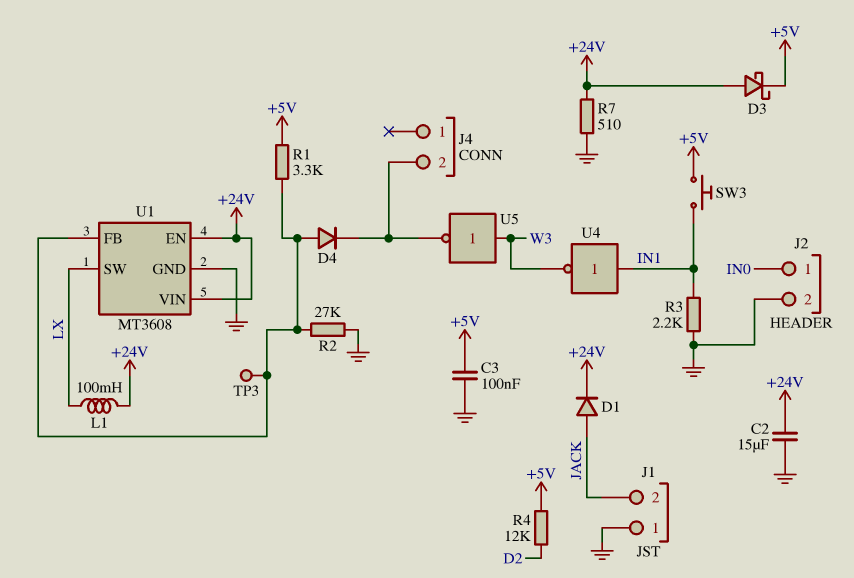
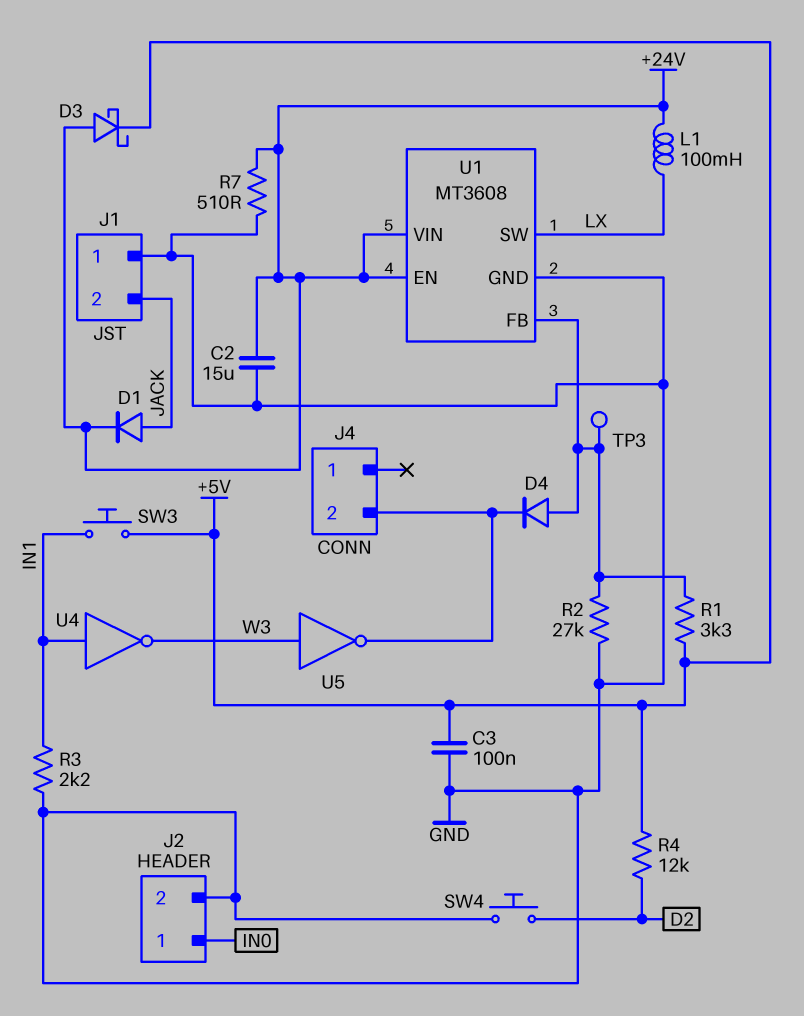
SW4: none -> button (D2, GND)

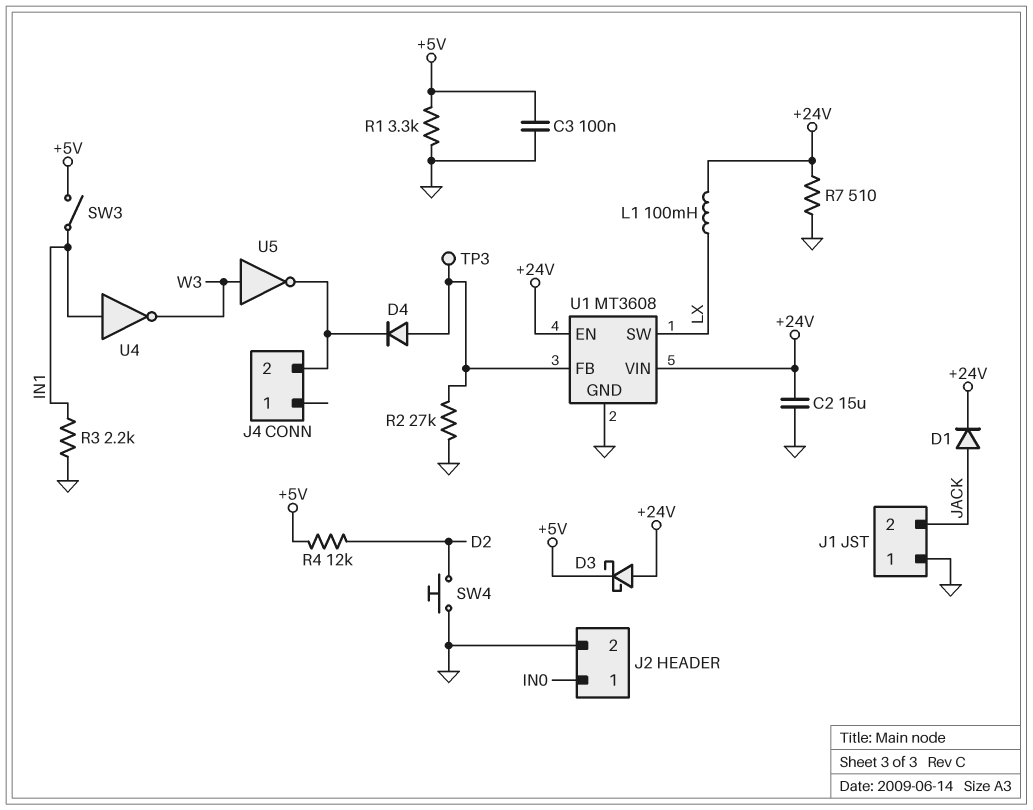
R1: 3.3k (+5V, U1/FB) -> 3.3k (+5V, GND)
SW3: button (+5V, IN1) -> switch (+5V, IN1)

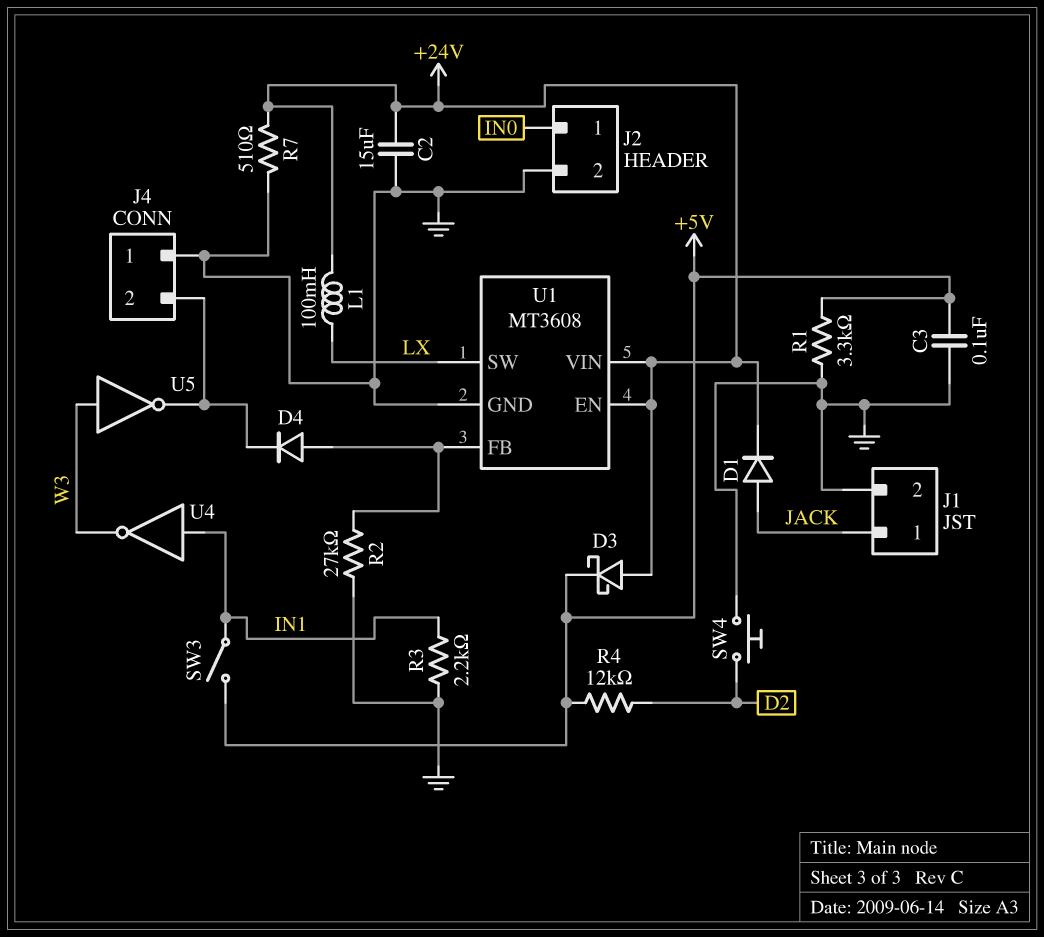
J1 pin 1: GND -> JACK
J1 pin 2: JACK -> GND
J4 pin 1: none -> GND
TP3: test point (U1/FB) -> none

